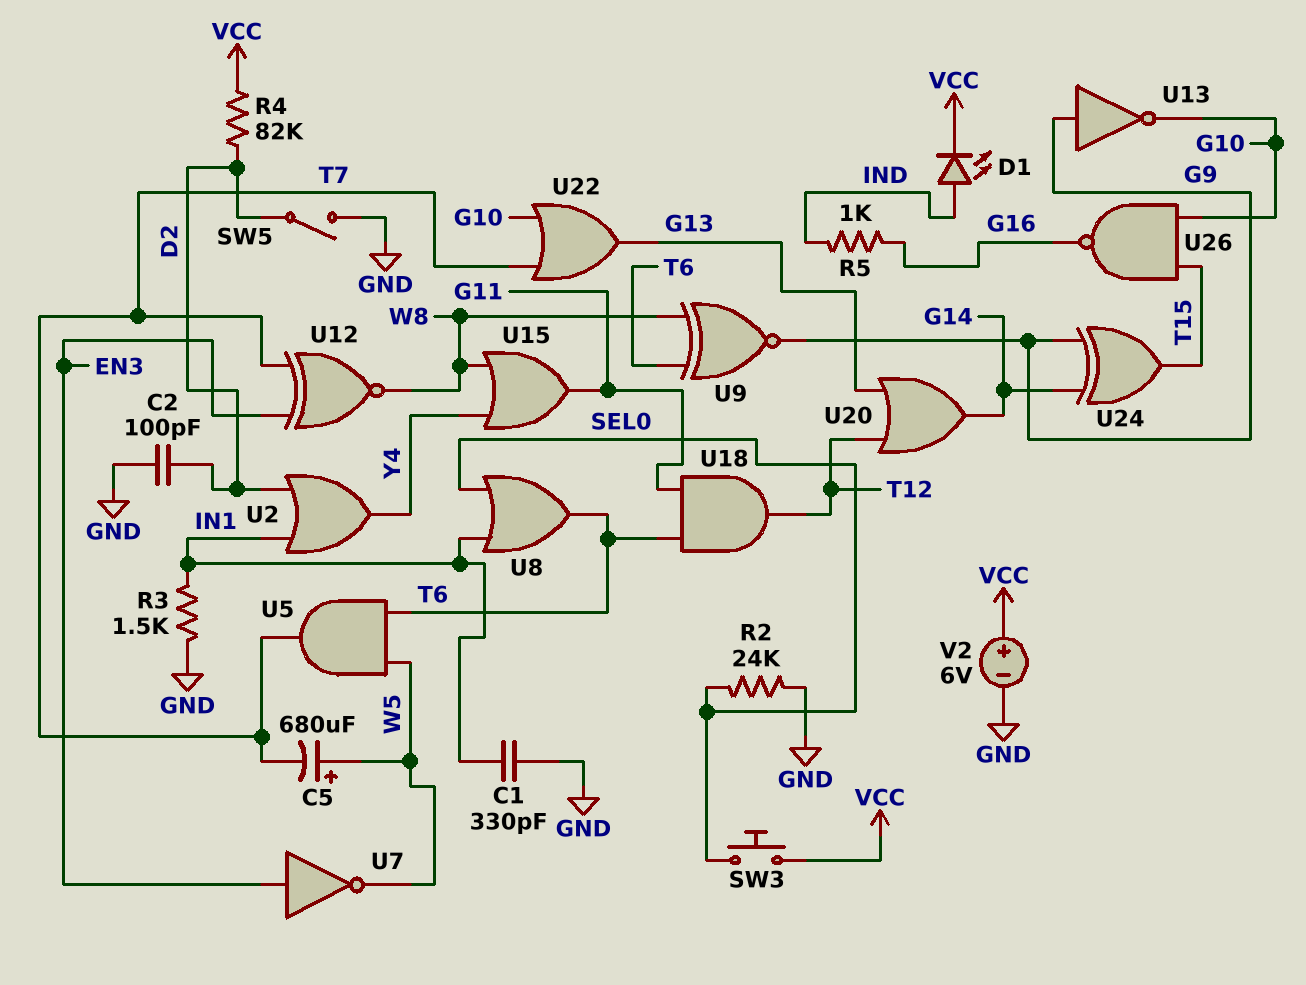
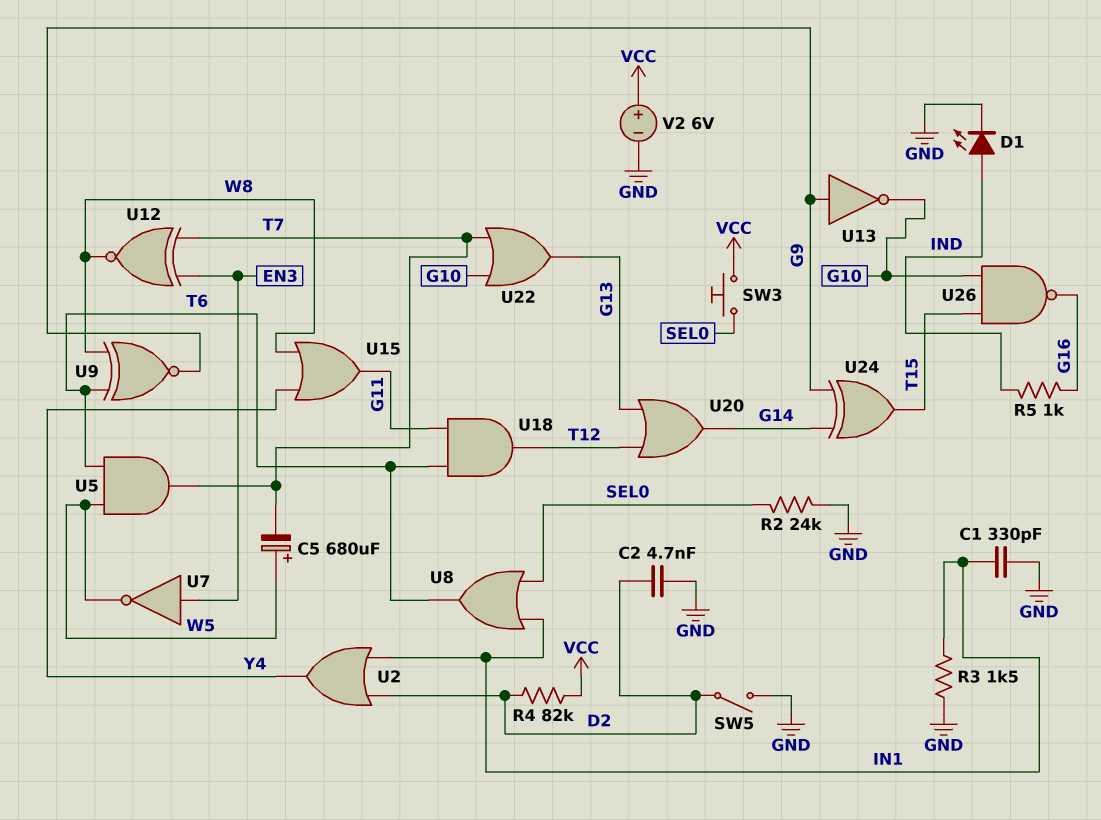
C2: 100pF (D2, GND) -> 4.7nF (D2, GND)
D1: LED (A IND, K VCC) -> LED (A IND, K GND)

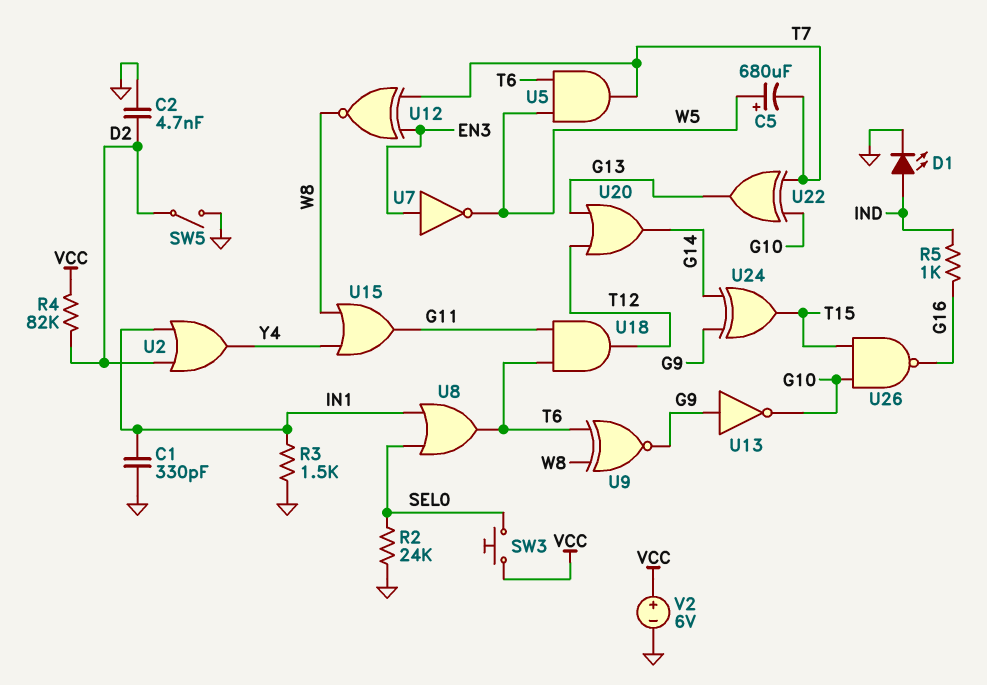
U22: OR (in G10, in T7, out G13) -> XOR (in G10, in T7, out G13)

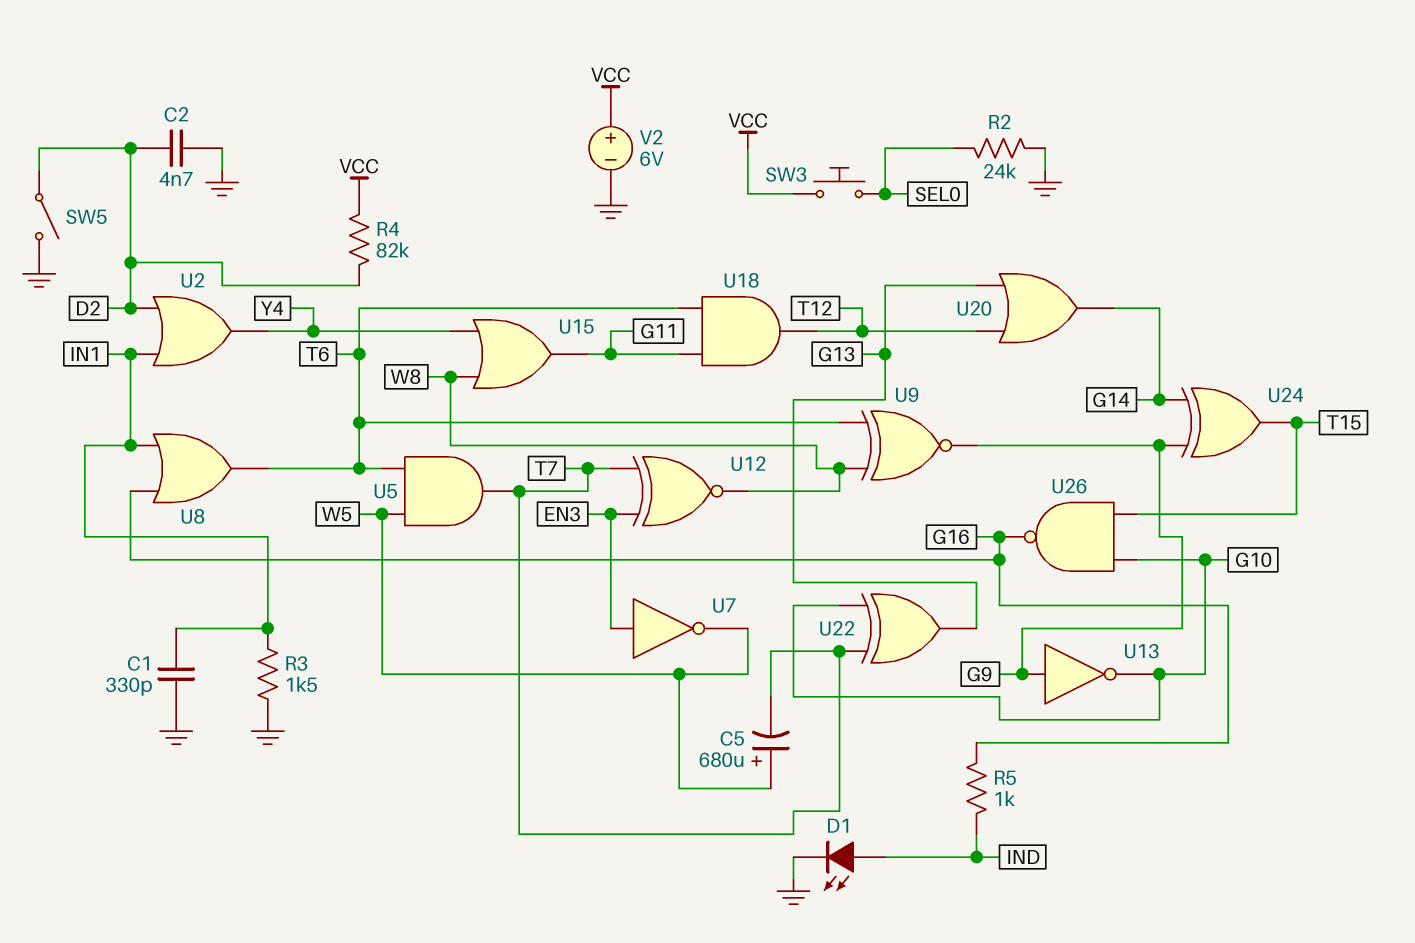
U8: OR (in IN1, in SEL0, out T6) -> OR (in G16, in IN1, out T6)

